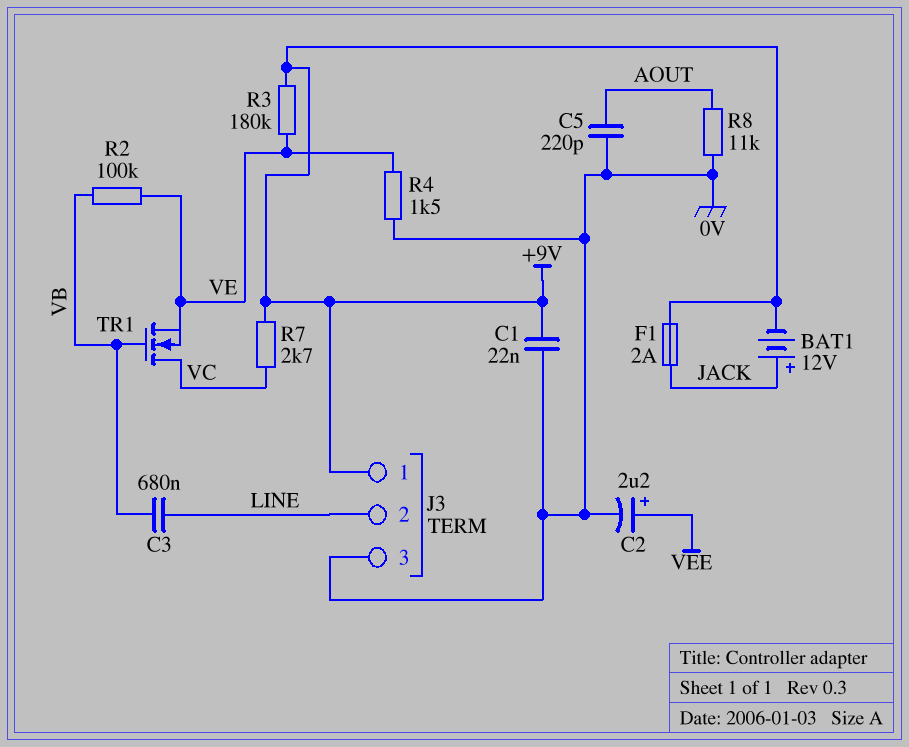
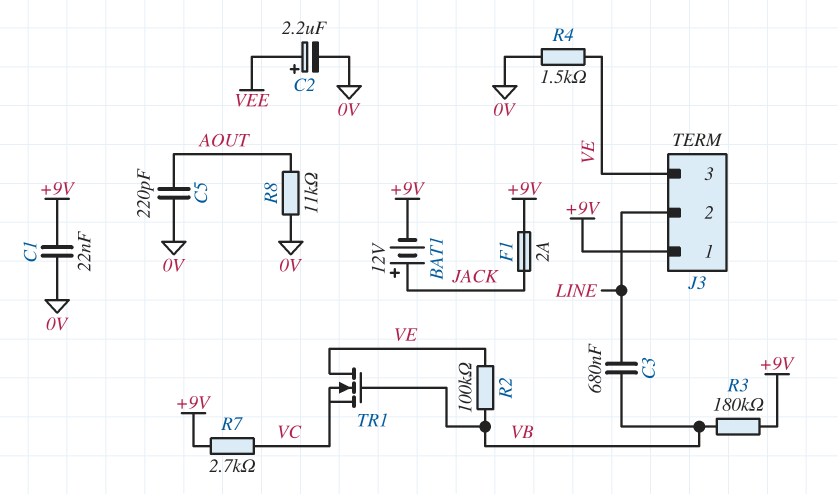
J3 pin 3: 0V -> VE
R3: 180k (+9V, VE) -> 180k (+9V, VB)
TR1: NMOS (G VB, D VC, S VE) -> NMOS (G VB, D VE, S VC)

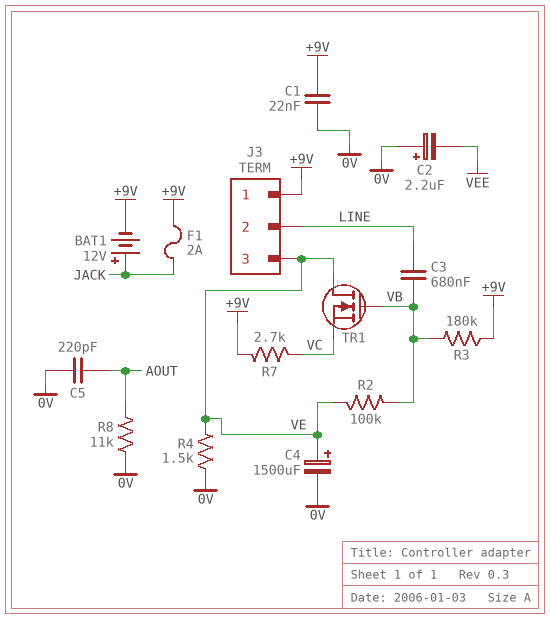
C2: 2.2uF (plus VEE, minus 0V) -> 2.2uF (plus 0V, minus VEE)
C4: none -> 1500uF (plus VE, minus 0V)

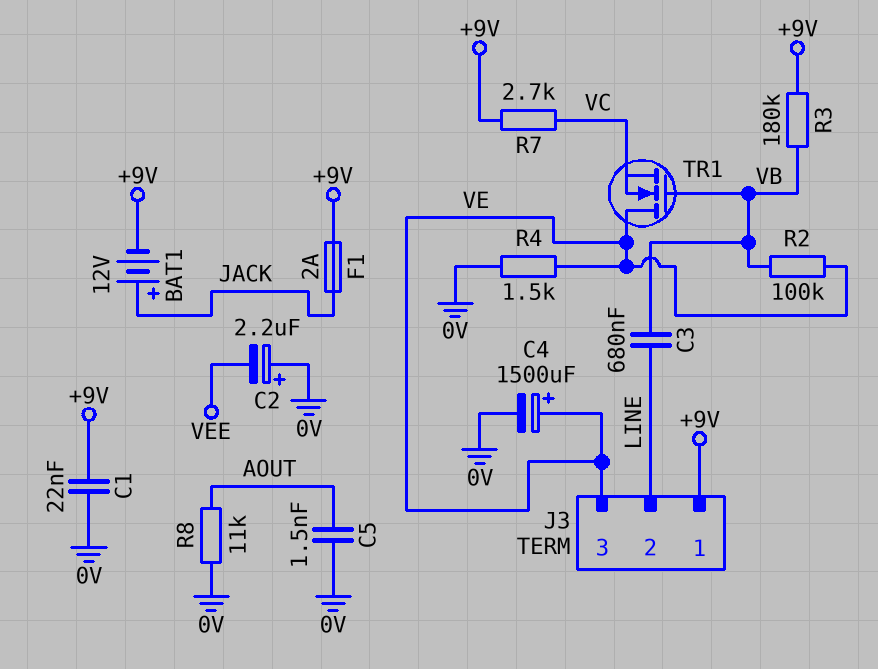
C5: 220pF (0V, AOUT) -> 1.5nF (0V, AOUT)

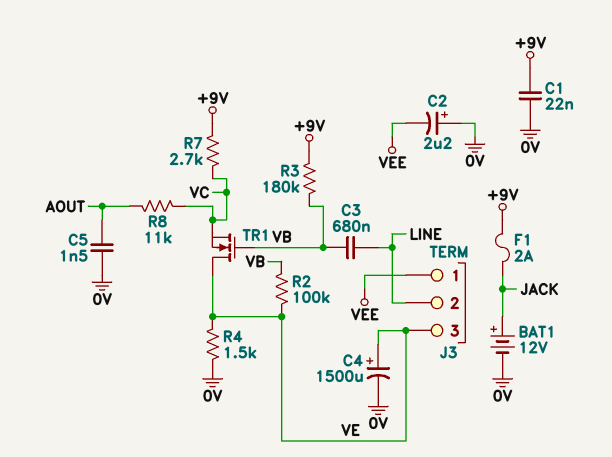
BAT1: 12V (plus JACK, minus +9V) -> 12V (plus JACK, minus 0V)
J3 pin 1: +9V -> VEE
R8: 11k (0V, AOUT) -> 11k (AOUT, VC)

